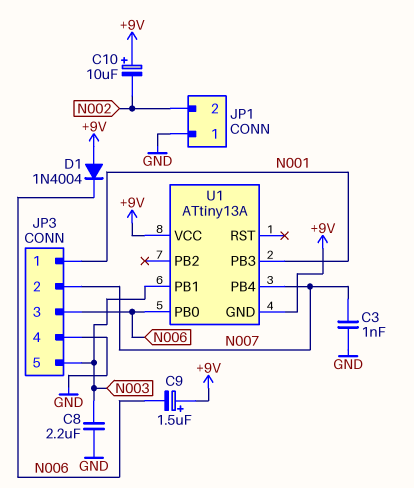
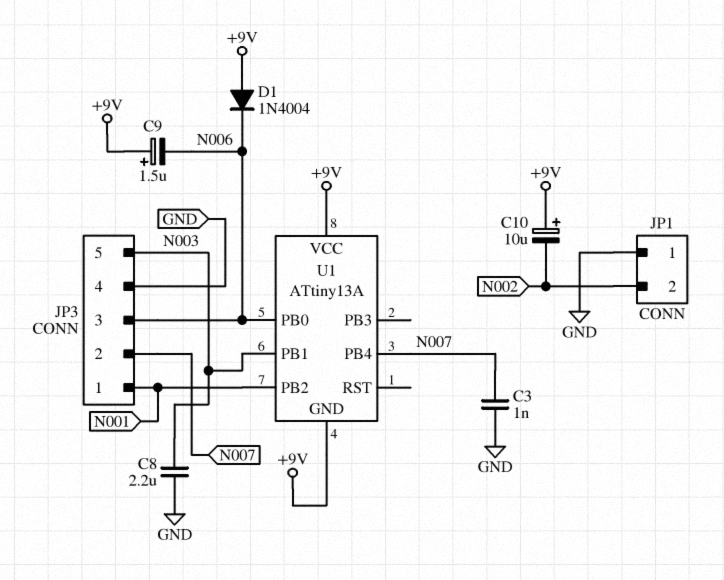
U1 pin PB2: none -> N001
U1 pin PB3: N001 -> none

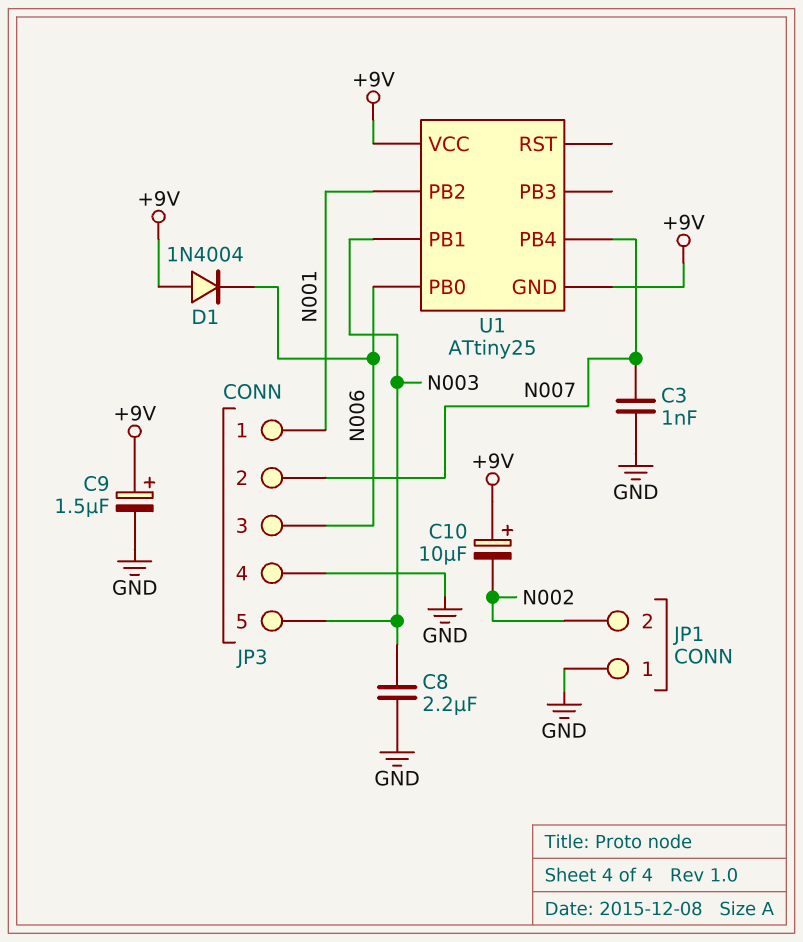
C9: 1.5uF (plus +9V, minus N006) -> 1.5uF (plus +9V, minus GND)
U1: ATtiny13A -> ATtiny25

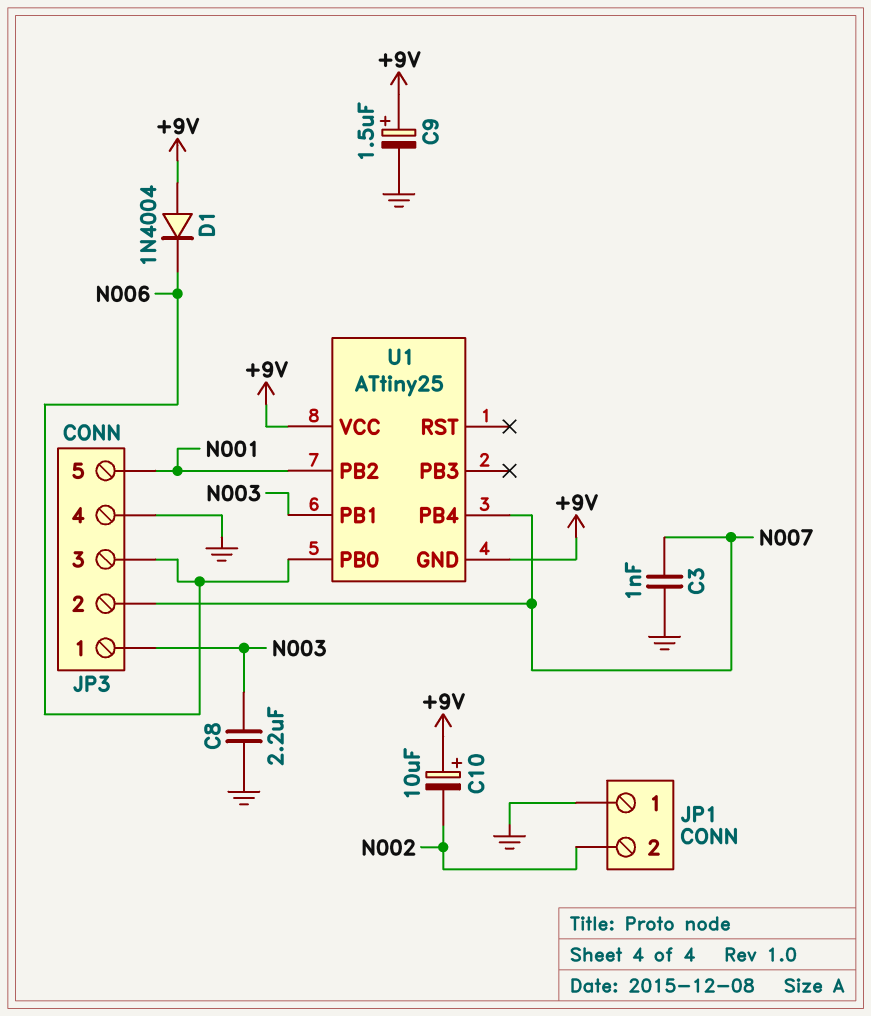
JP3 pin 1: N001 -> N003
JP3 pin 5: N003 -> N001

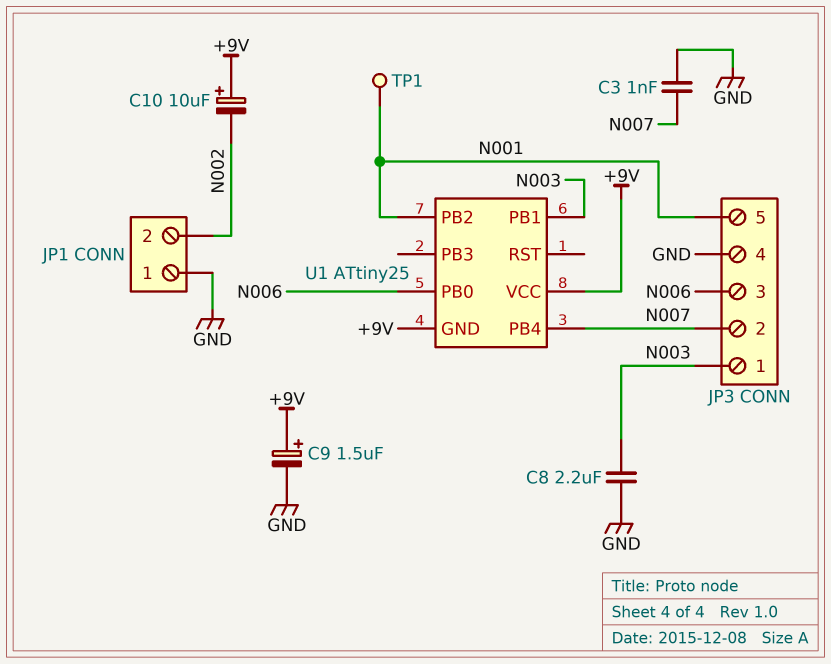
D1: diode 1N4004 (A +9V, K N006) -> none
TP1: none -> test point (N001)

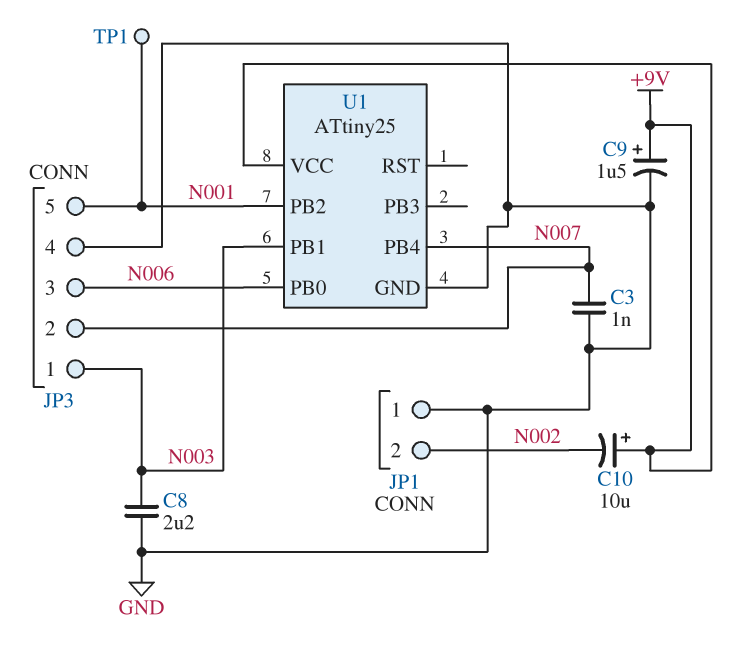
U1 pin GND: +9V -> GND

